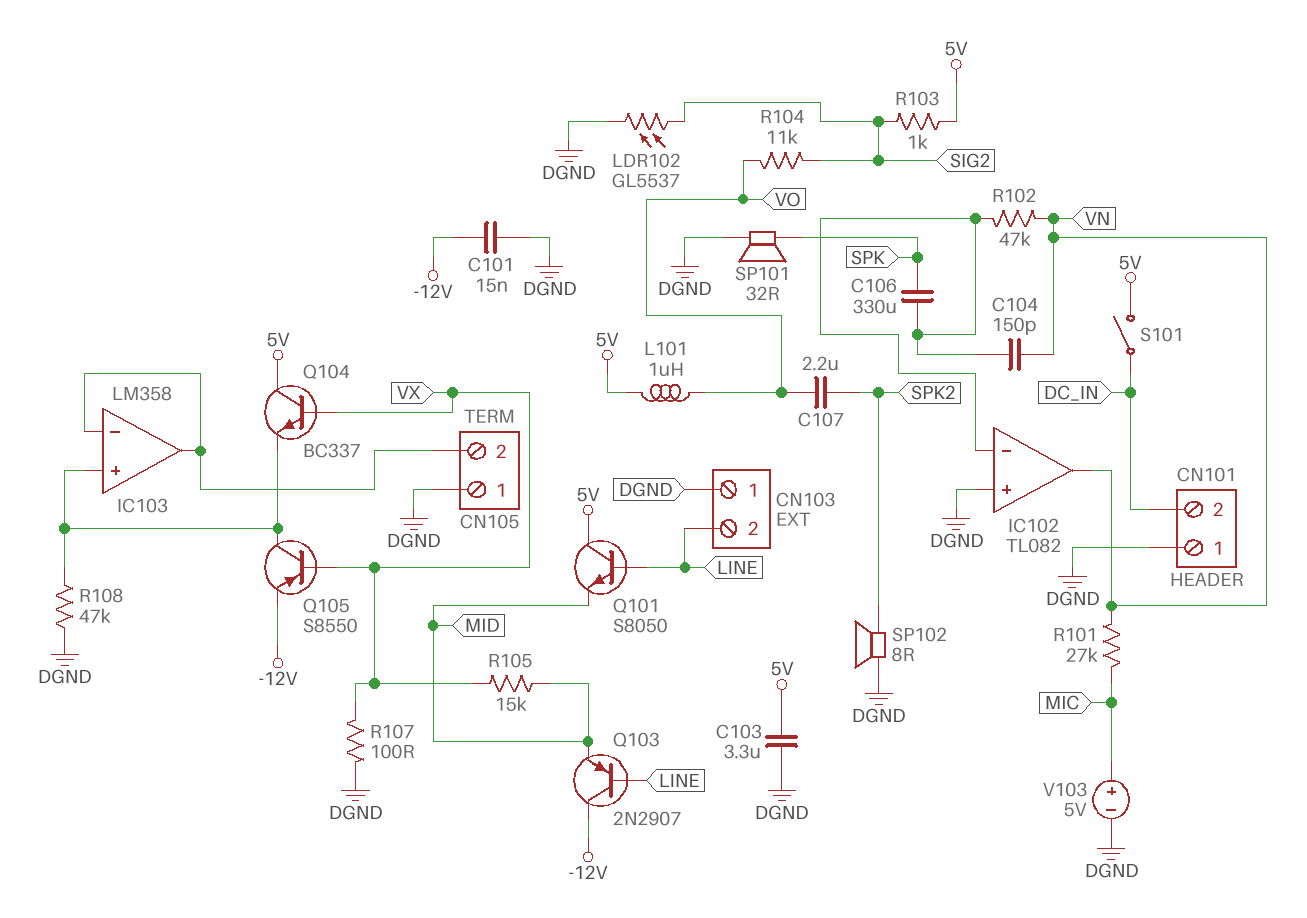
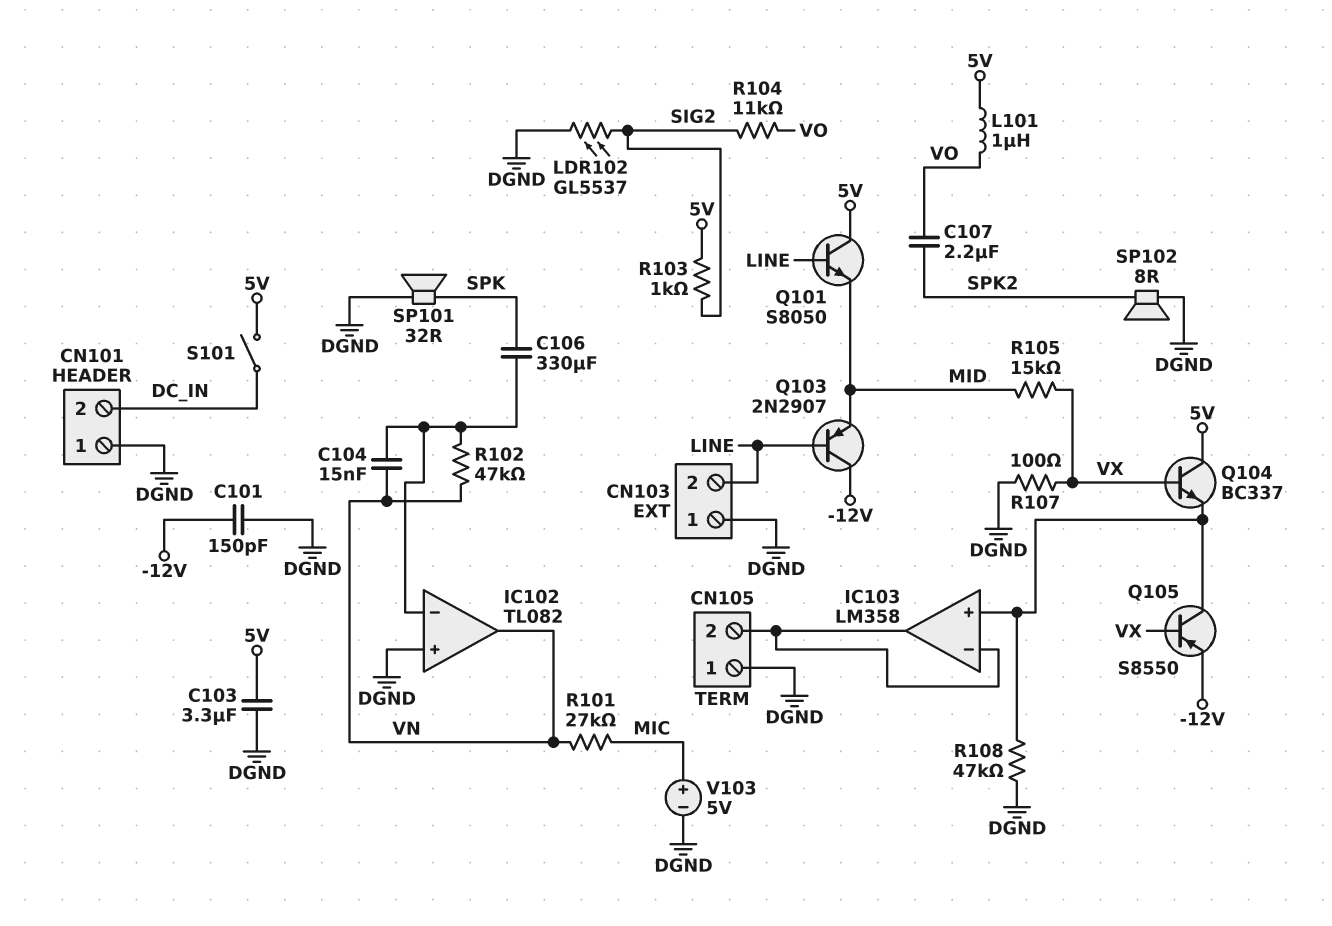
C101: 15nF (-12V, DGND) -> 150pF (-12V, DGND)
C104: 150pF (IC102/in-, VN) -> 15nF (IC102/in-, VN)

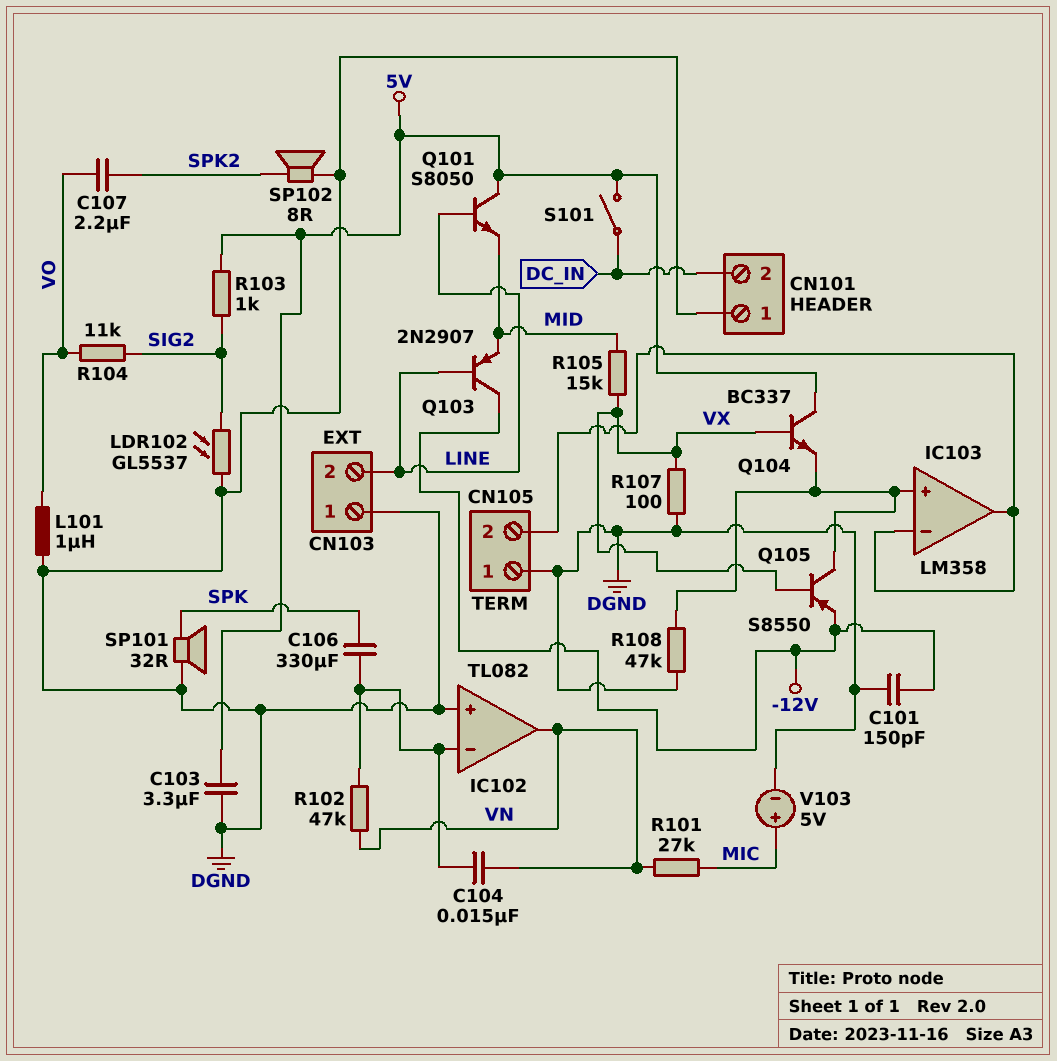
L101: 1uH (5V, VO) -> 1uH (DGND, VO)

